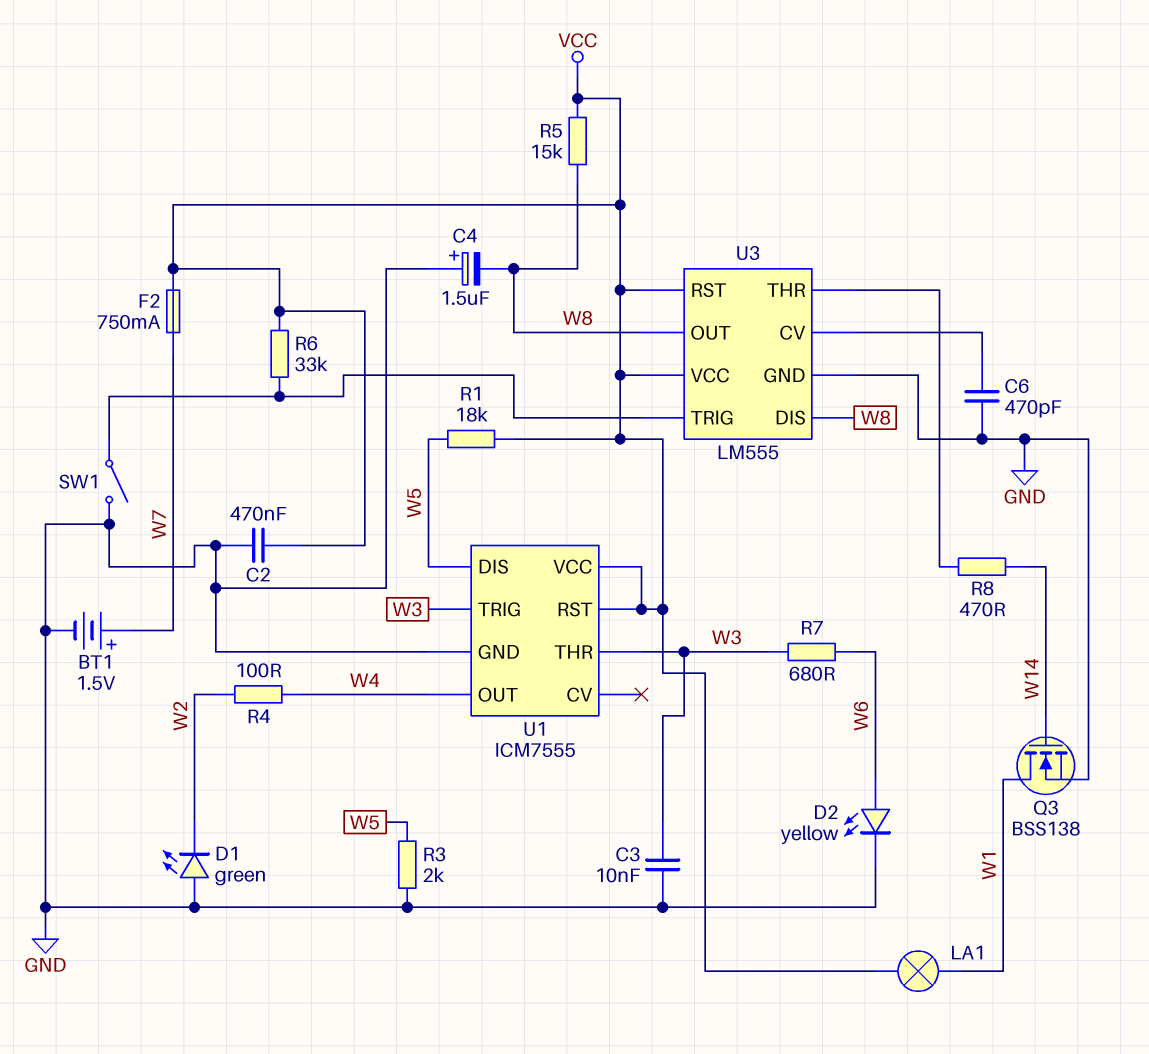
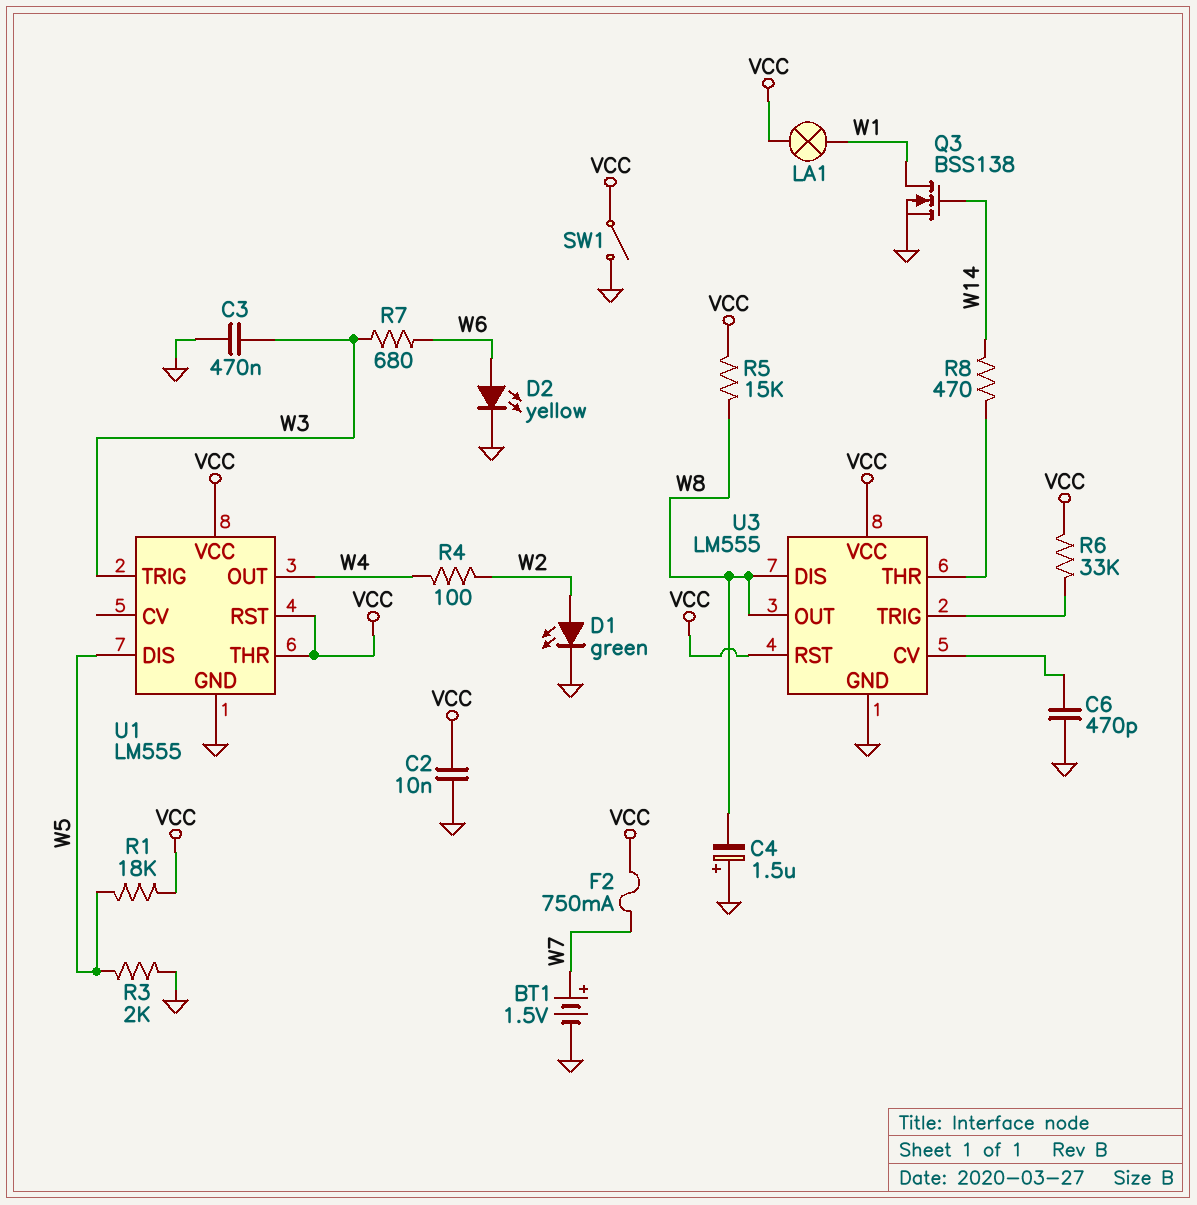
C2: 470nF (GND, VCC) -> 10nF (GND, VCC)
C3: 10nF (GND, W3) -> 470nF (GND, W3)
D1: LED green (A GND, K W2) -> LED green (A W2, K GND)
SW1: switch (GND, U3/TRIG) -> switch (GND, VCC)
U1: ICM7555 -> LM555
U1 pin THR: W3 -> VCC

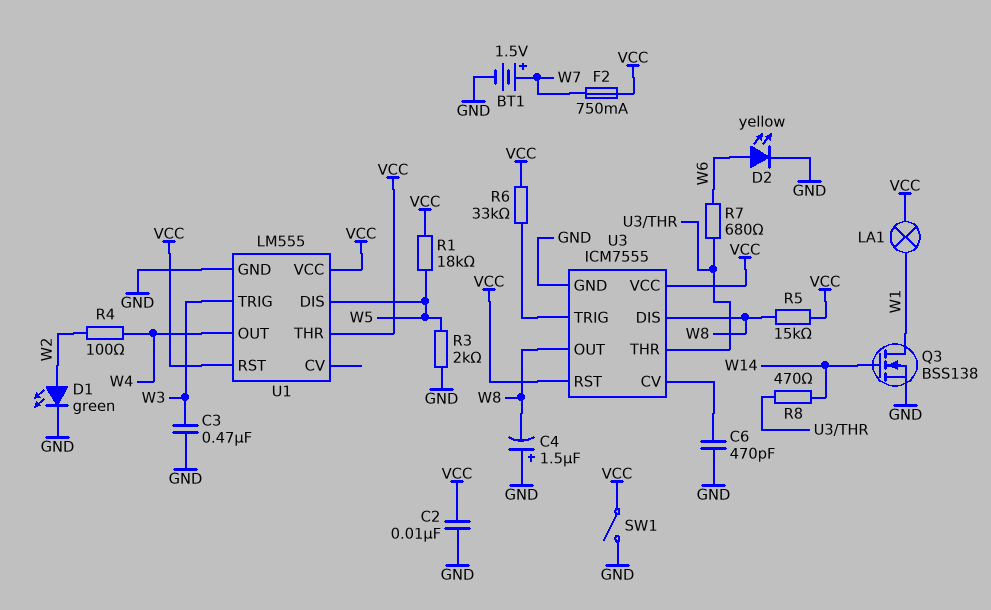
R7: 680 (W3, W6) -> 680 (U3/THR, W6)
U3: LM555 -> ICM7555

